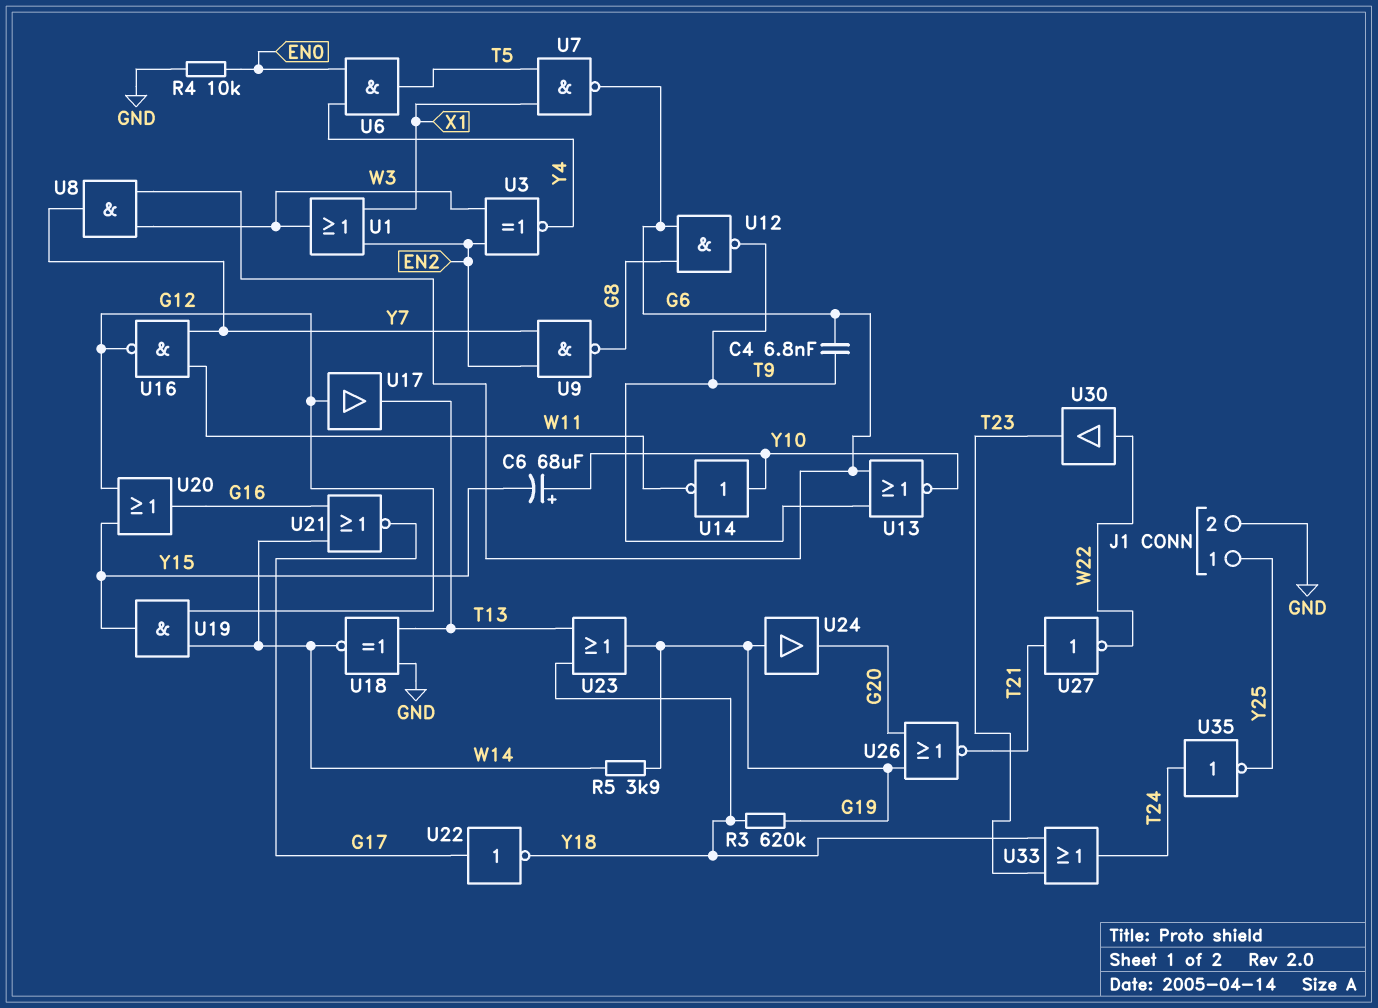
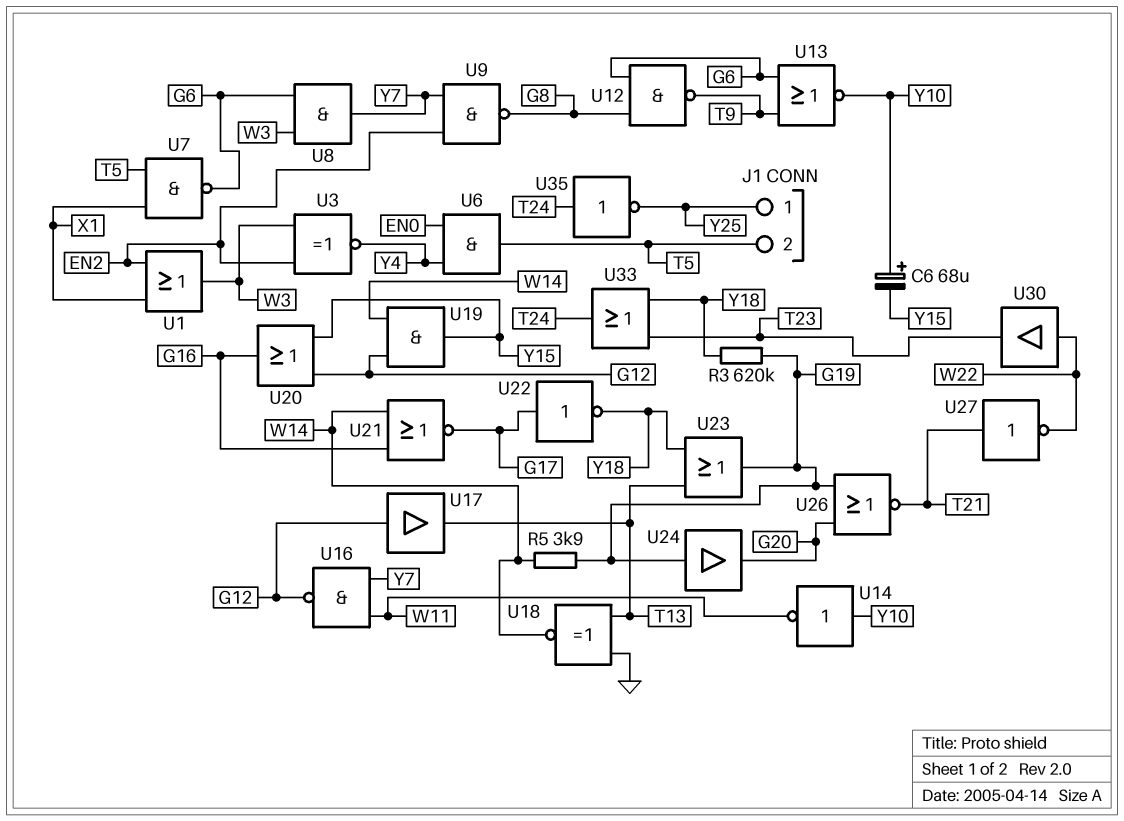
C4: 6.8nF (G6, T9) -> none
J1 pin 2: GND -> T5
R4: 10k (EN0, GND) -> none

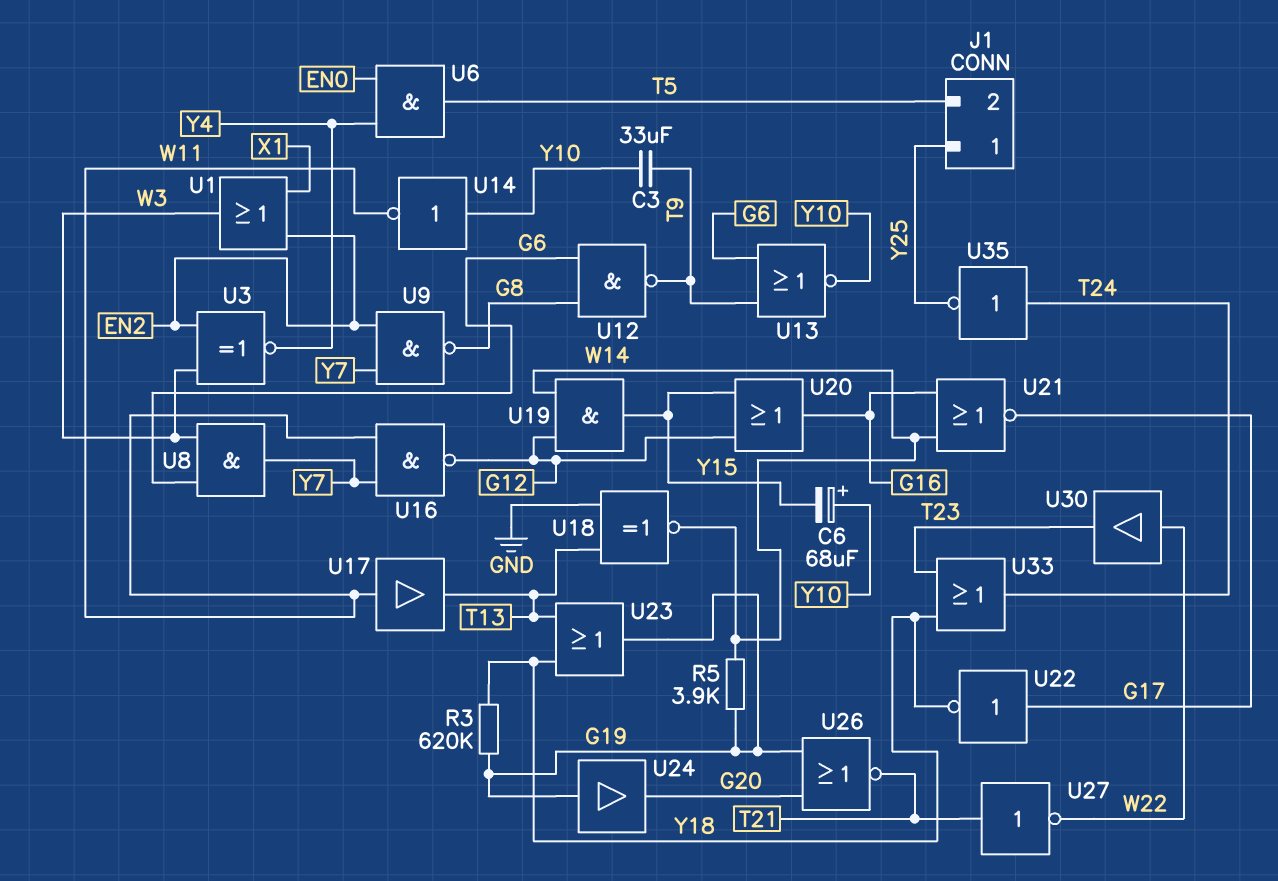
C3: none -> 33uF (T9, Y10)
U7: NAND (in T5, in X1, out G6) -> none
U17: buffer (in G12, out T13) -> buffer (in W11, out T13)

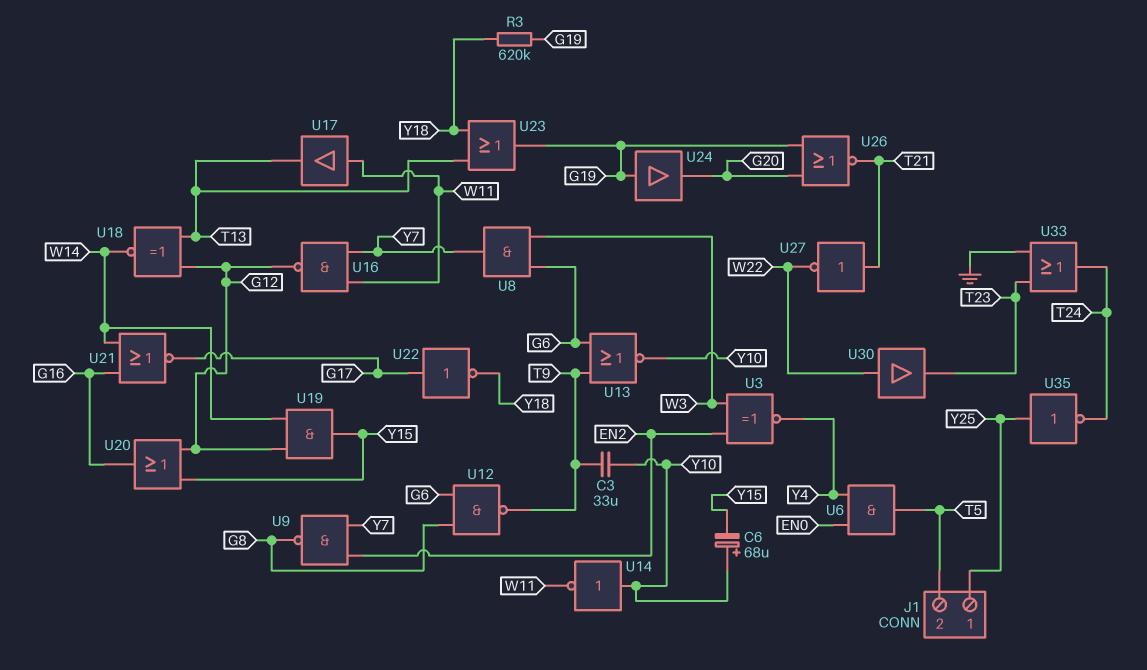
R5: 3.9k (G19, W14) -> none
U1: OR (in EN2, in X1, out W3) -> none
U18: XNOR (in GND, in T13, out W14) -> XNOR (in G12, in T13, out W14)
U33: OR (in T23, in Y18, out T24) -> OR (in GND, in T23, out T24)
U35: NOT (in T24, out Y25) -> NOT (in Y25, out T24)

